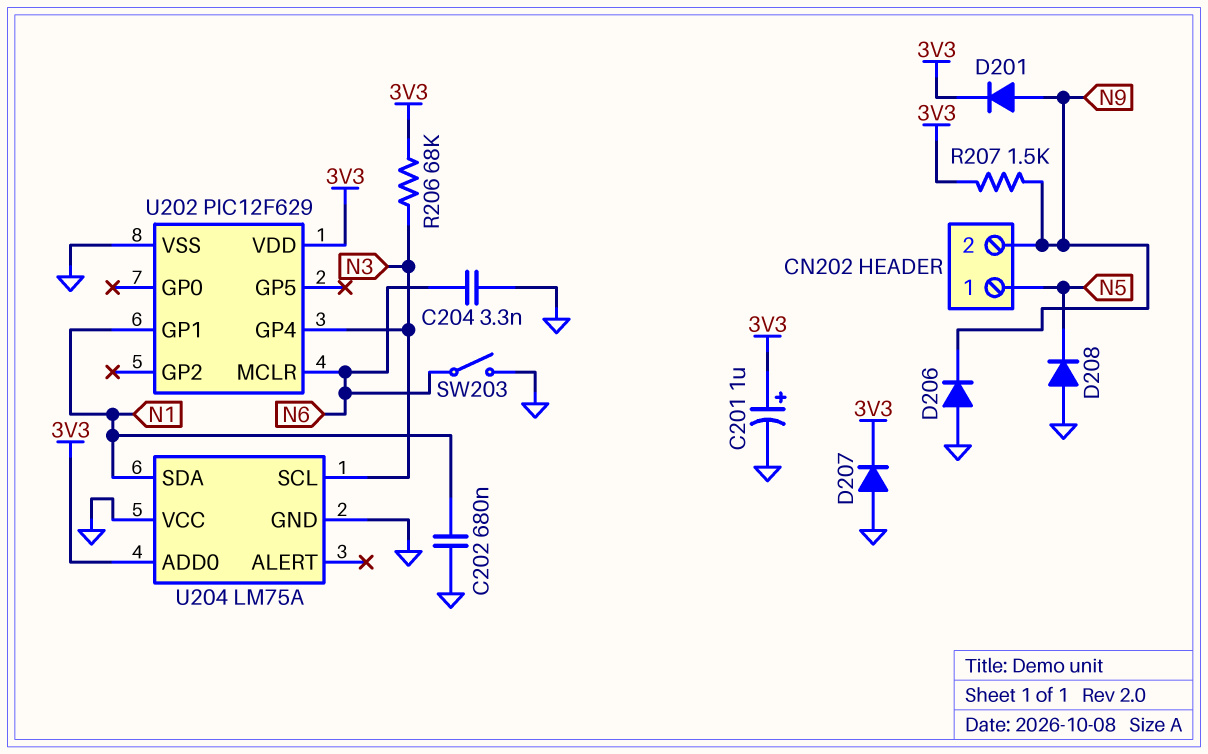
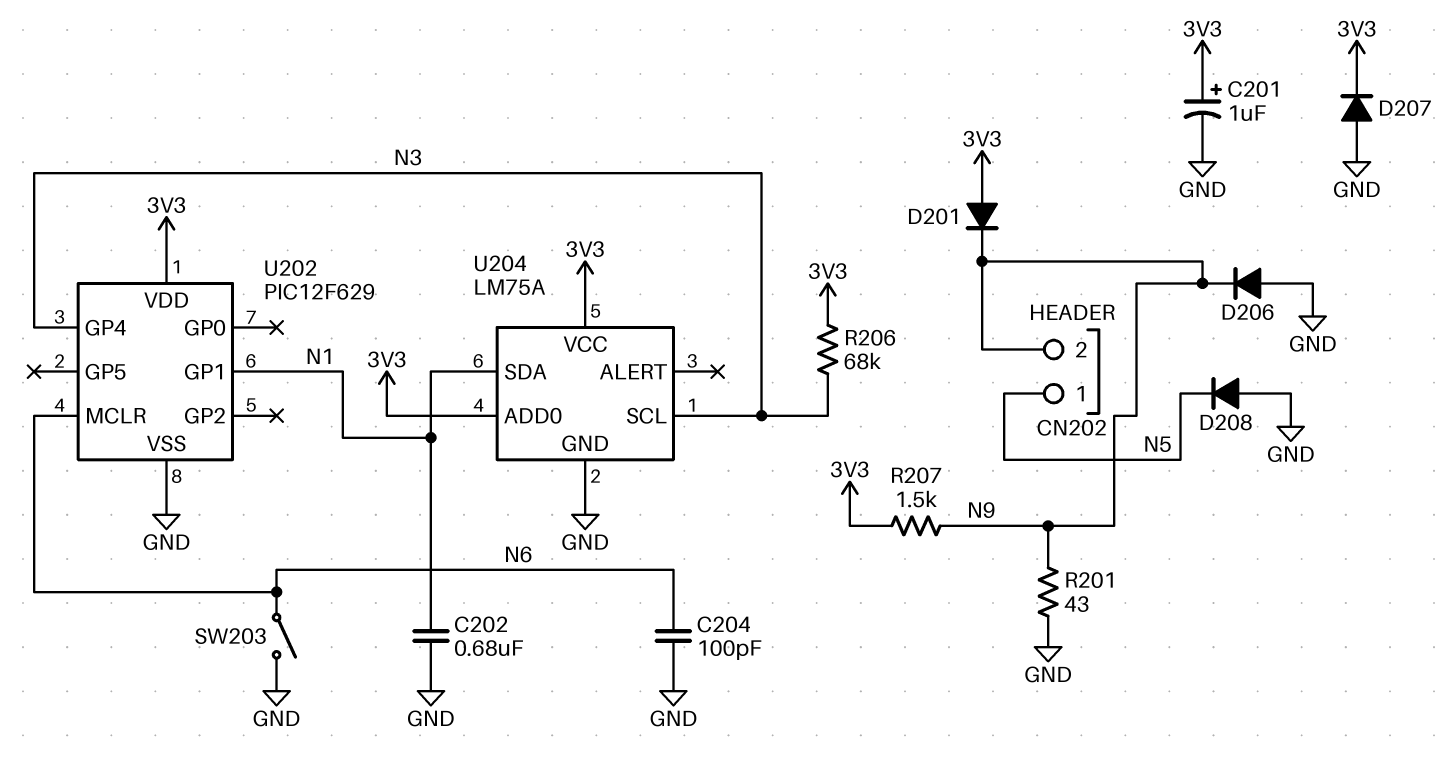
C204: 3.3nF (GND, N6) -> 100pF (GND, N6)
D201: diode (A N9, K 3V3) -> diode (A 3V3, K N9)
R201: none -> 43 (GND, N9)
U204 pin VCC: GND -> 3V3

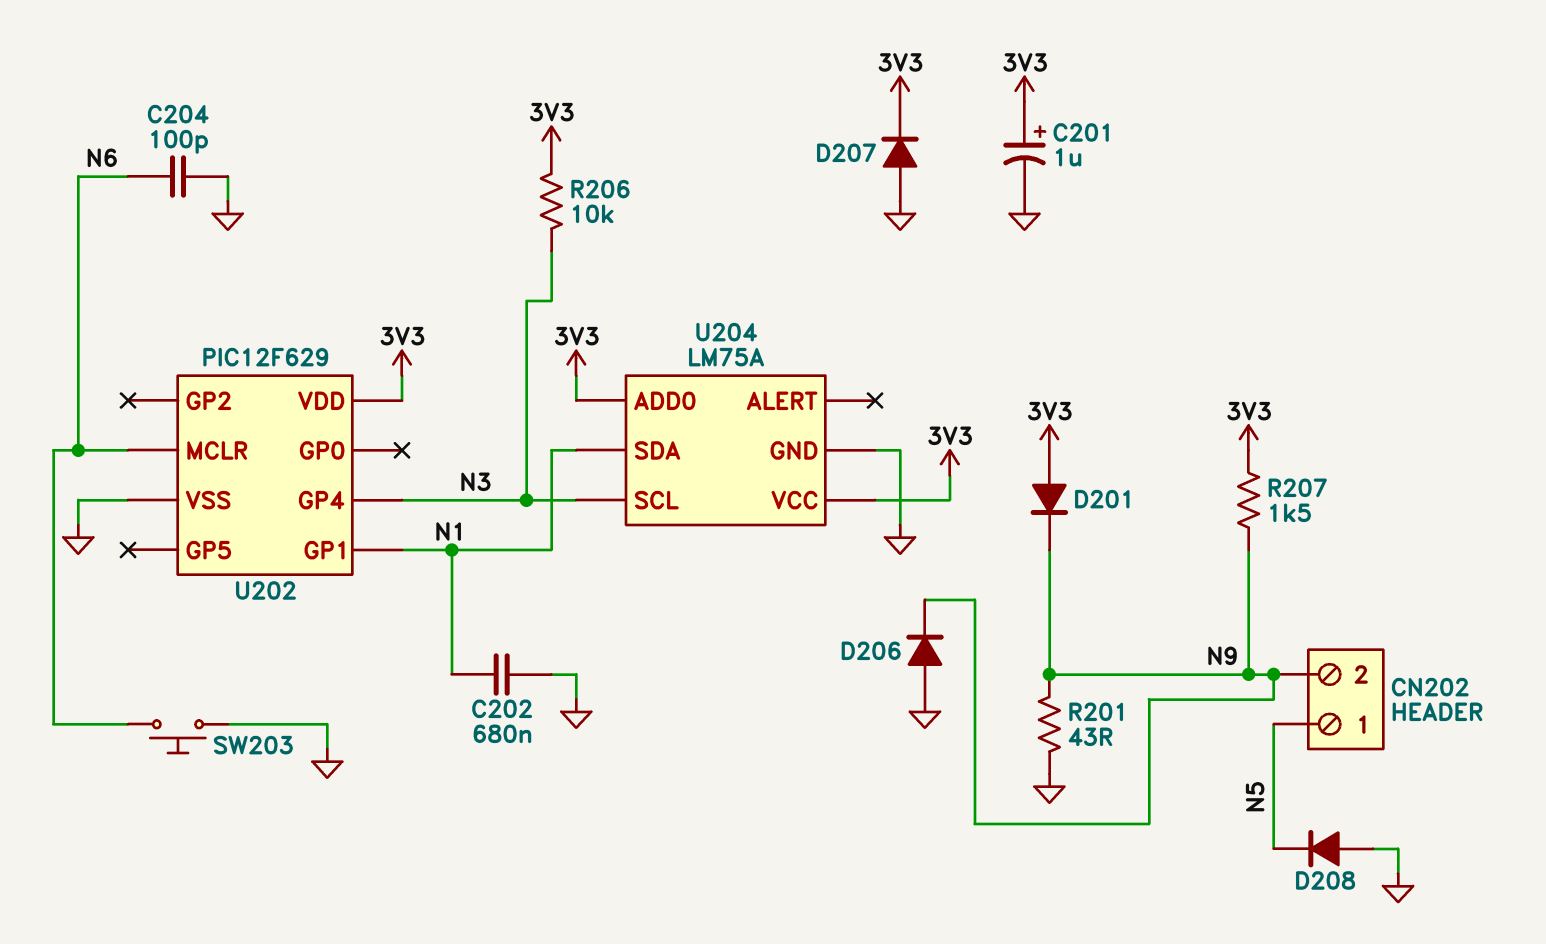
R206: 68k (3V3, N3) -> 10k (3V3, N3)
SW203: switch (GND, N6) -> button (GND, N6)

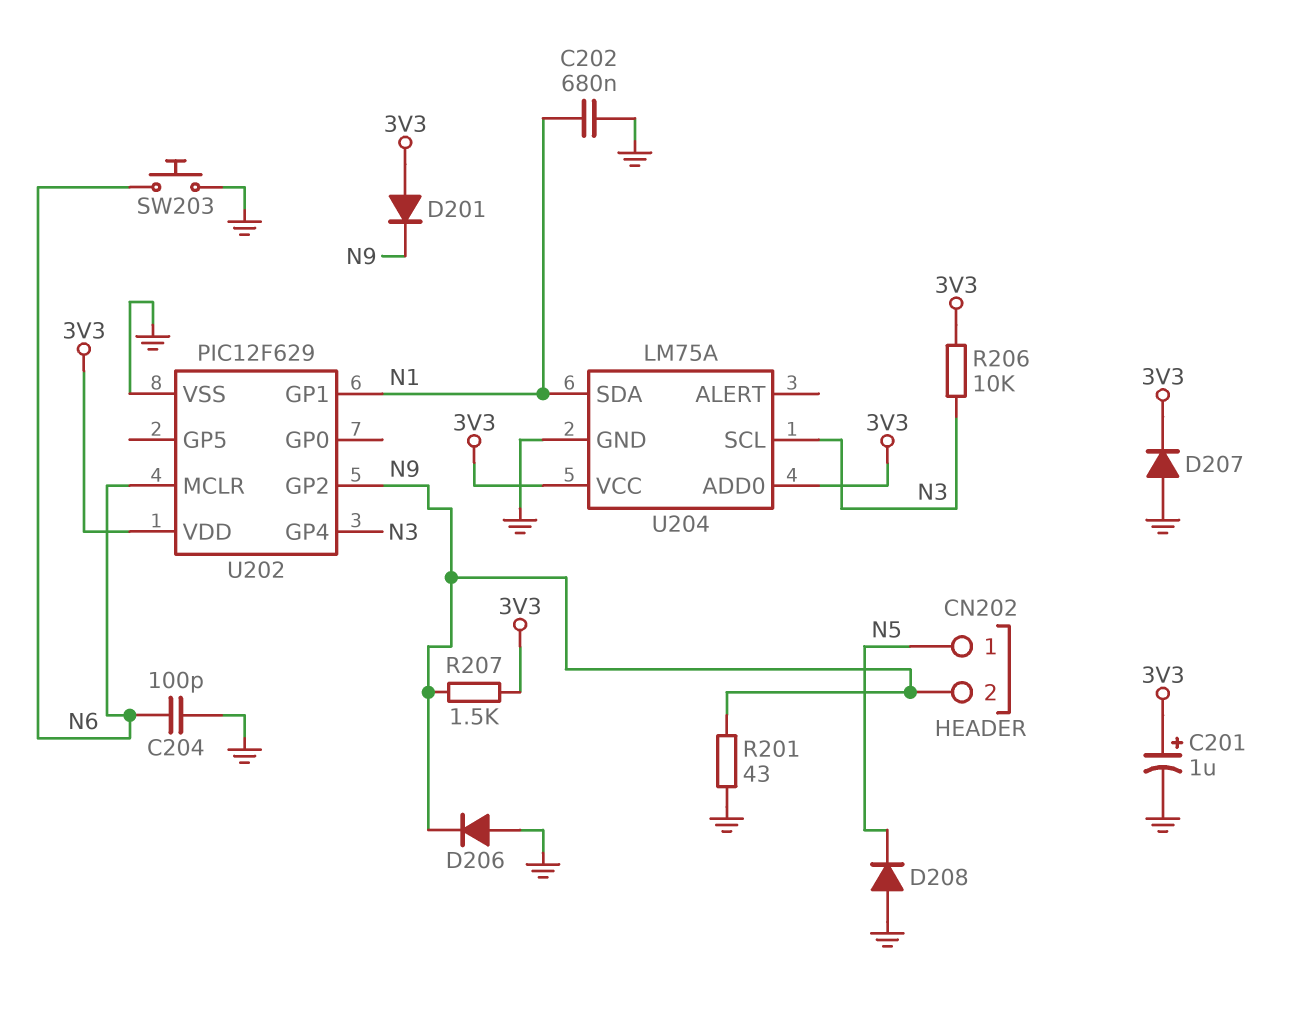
U202 pin GP2: none -> N9

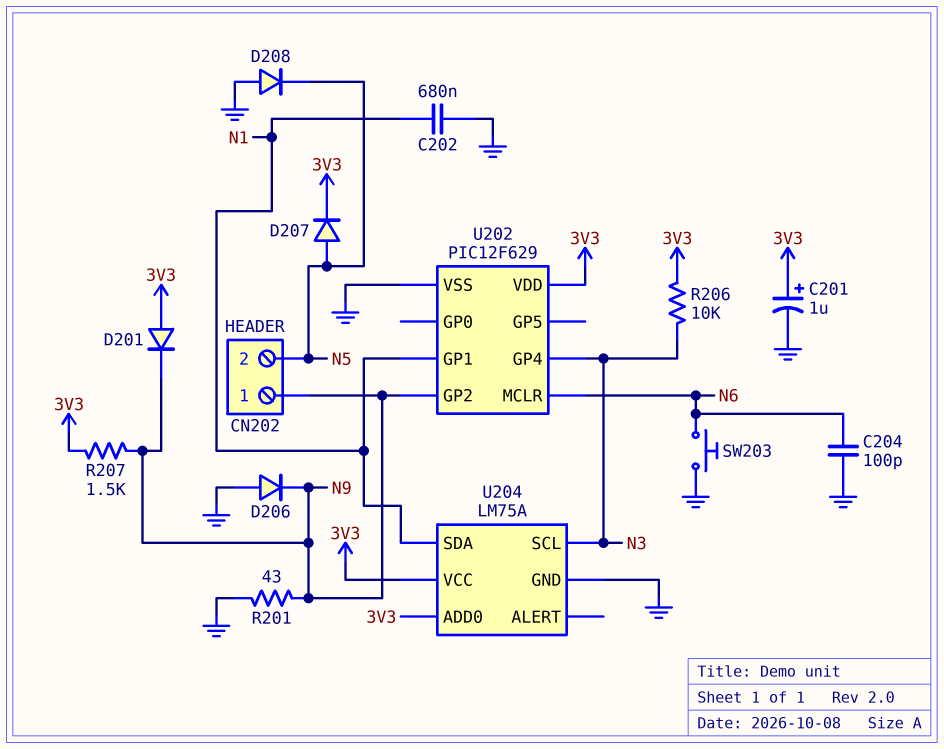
CN202 pin 1: N5 -> N9
CN202 pin 2: N9 -> N5
D207: diode (A GND, K 3V3) -> diode (A N5, K 3V3)

